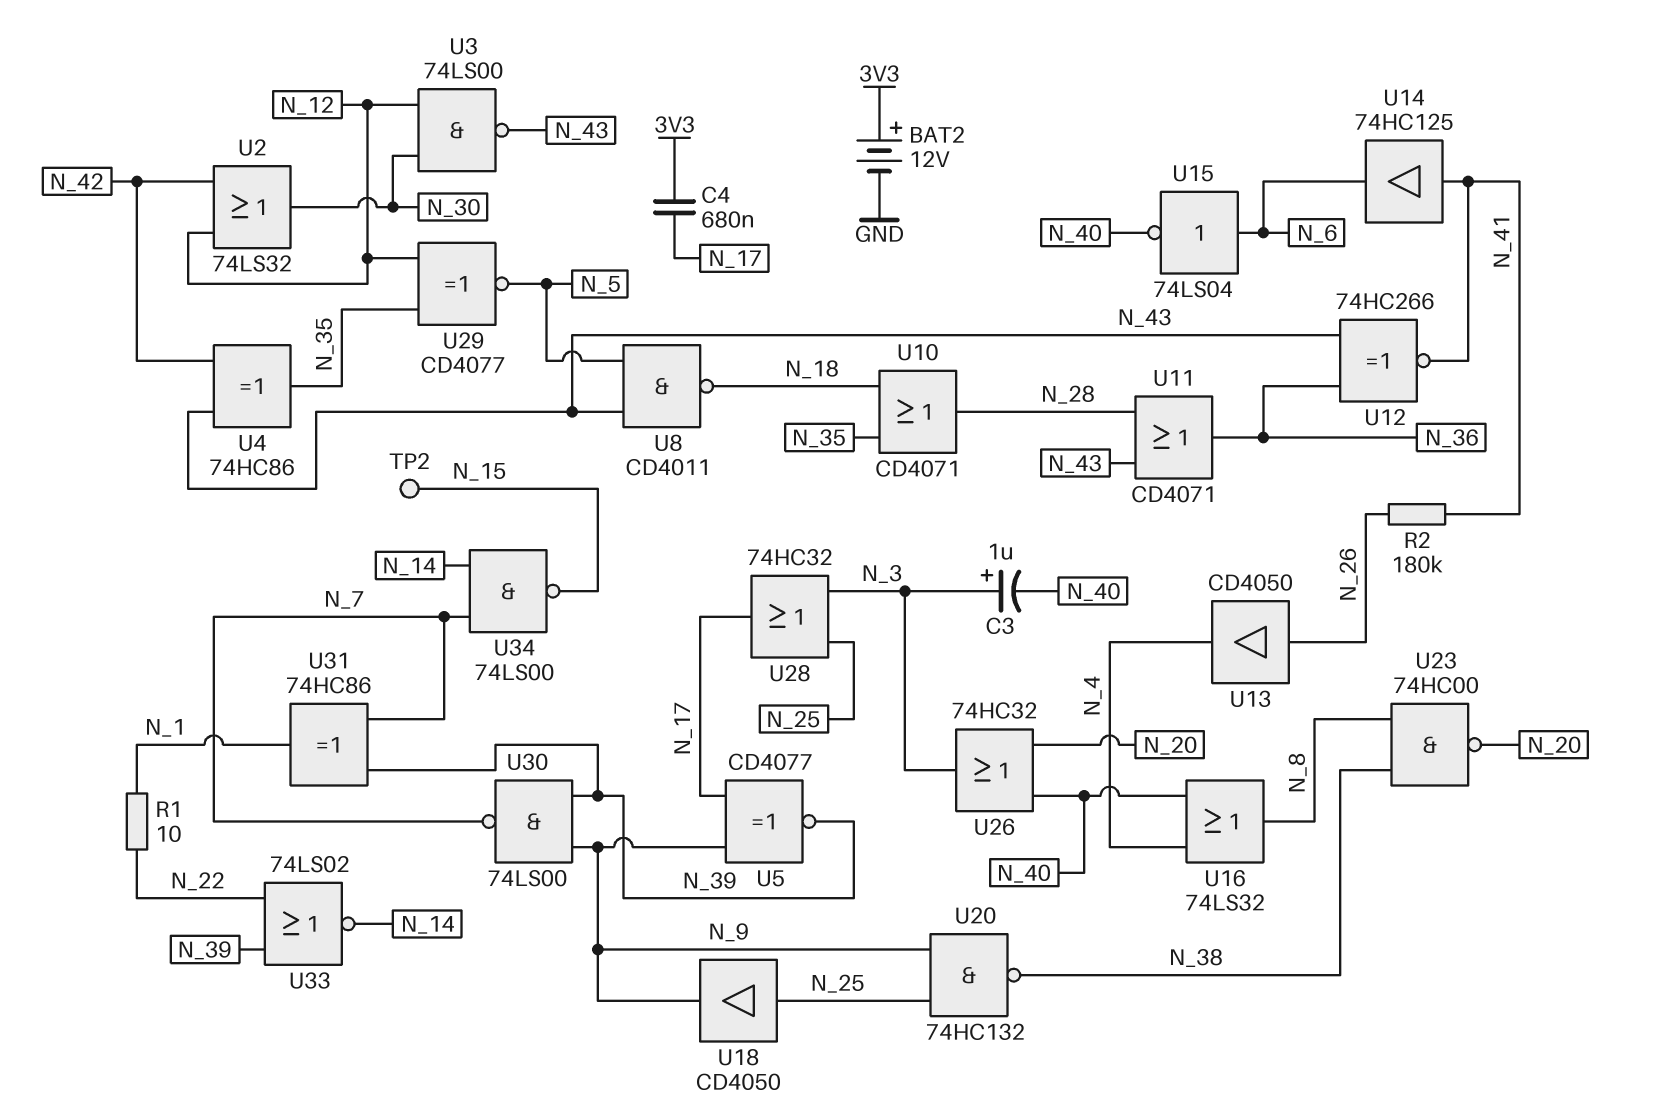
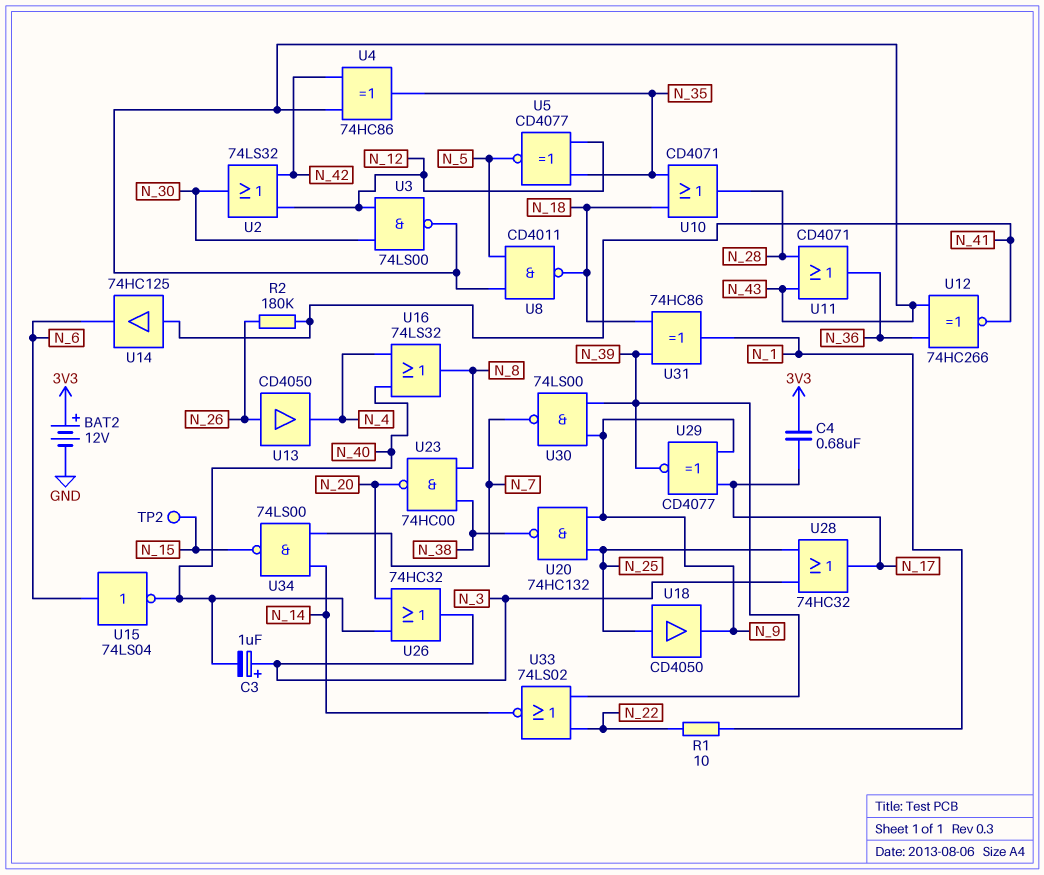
U5: XNOR CD4077 (in N_9, in N_17, out N_39) -> XNOR CD4077 (in N_12, in N_35, out N_5)
U29: XNOR CD4077 (in N_12, in N_35, out N_5) -> XNOR CD4077 (in N_9, in N_17, out N_39)
U31: XOR 74HC86 (in N_7, in N_39, out N_1) -> XOR 74HC86 (in N_18, in N_39, out N_1)

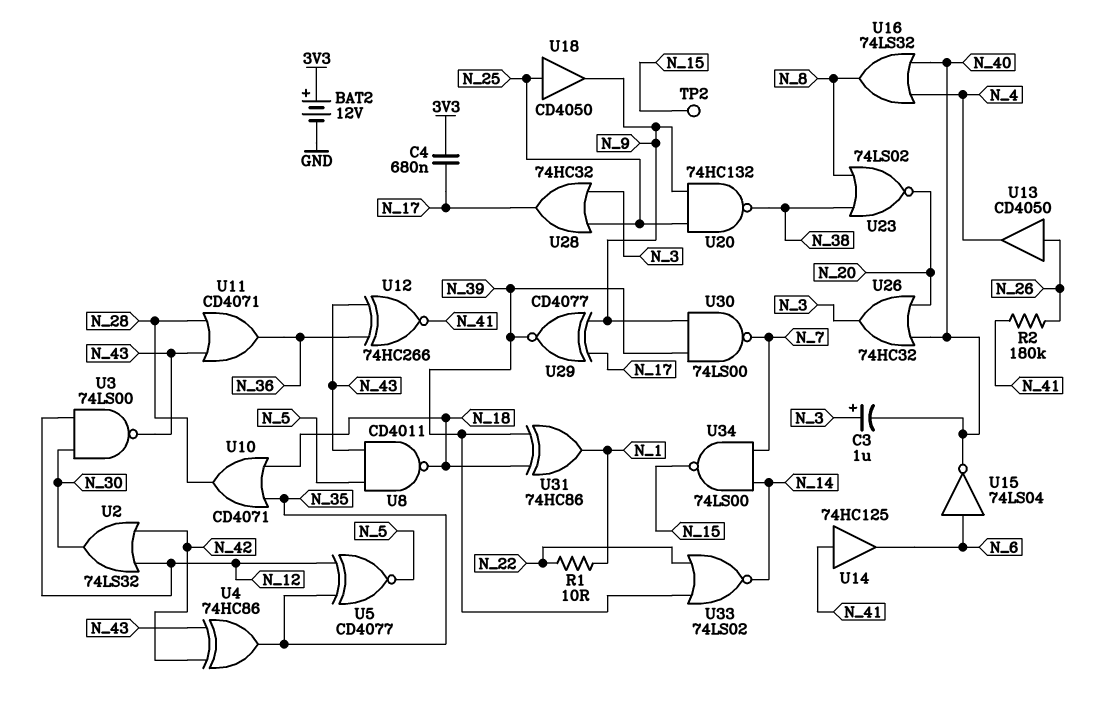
U23: NAND 74HC00 (in N_8, in N_38, out N_20) -> NOR 74LS02 (in N_8, in N_38, out N_20)

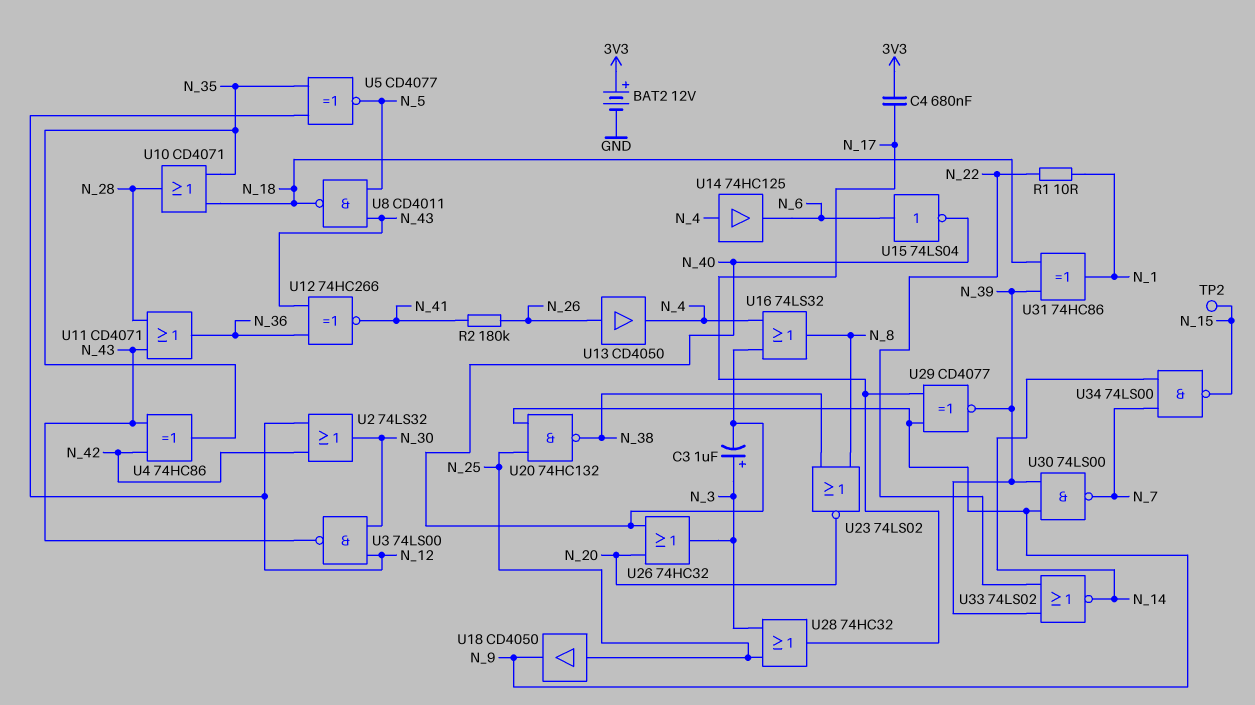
U14: buffer 74HC125 (in N_41, out N_6) -> buffer 74HC125 (in N_4, out N_6)

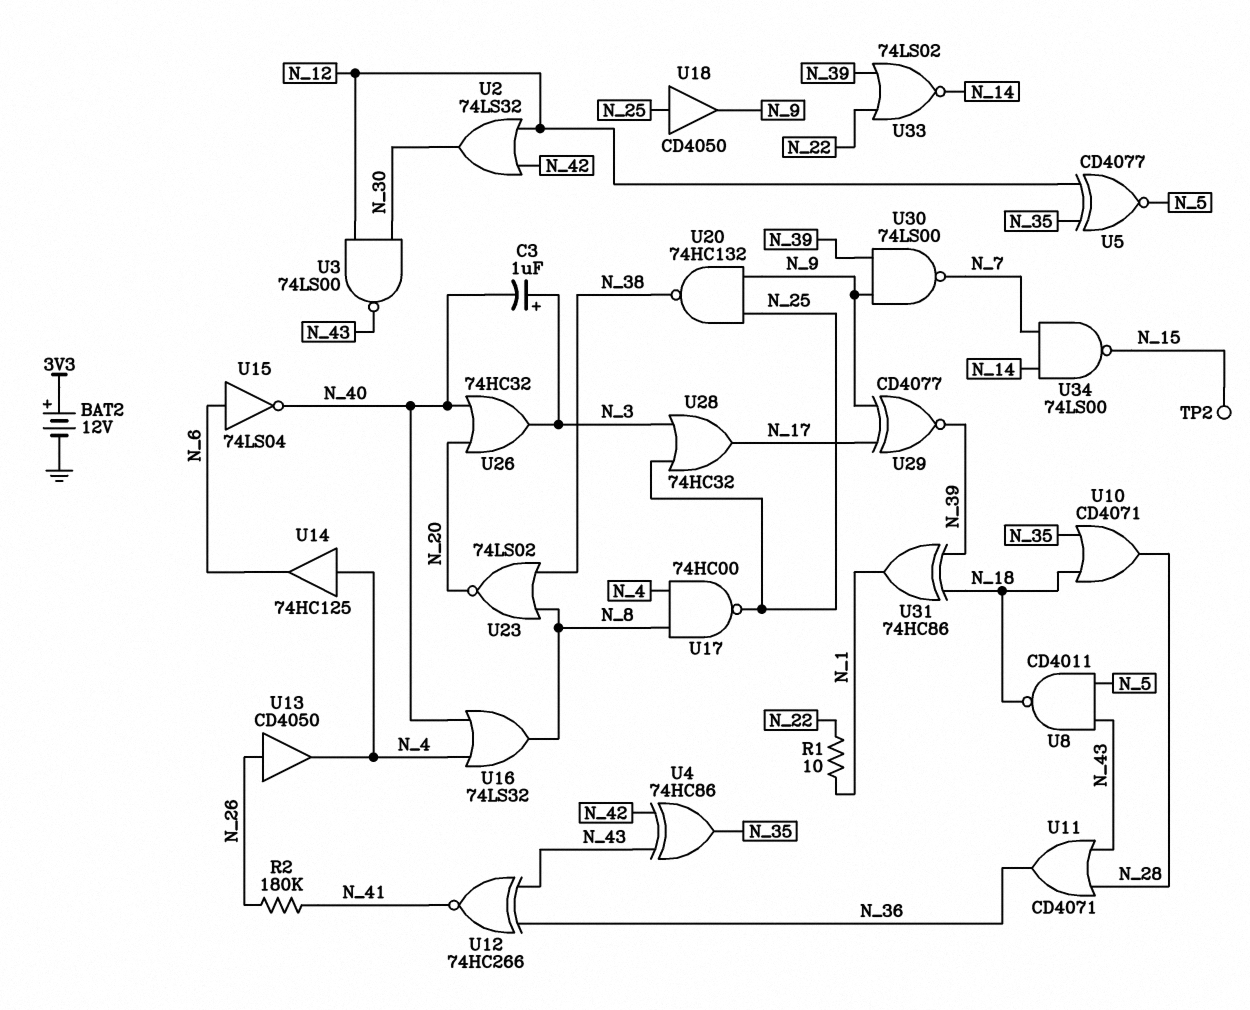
C4: 680nF (3V3, N_17) -> none
U17: none -> NAND 74HC00 (in N_4, in N_8, out N_25)

